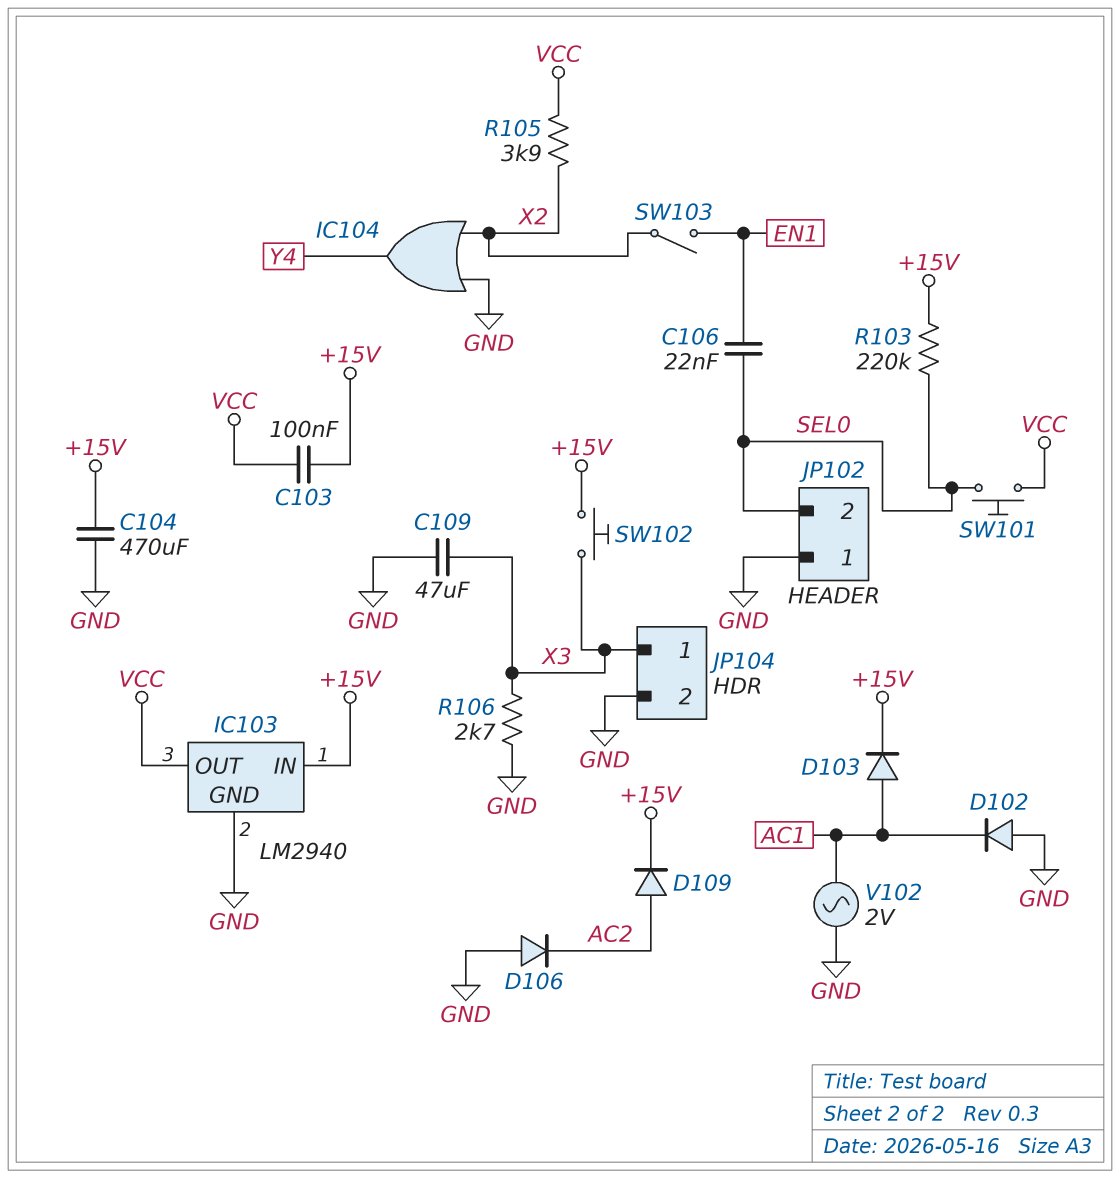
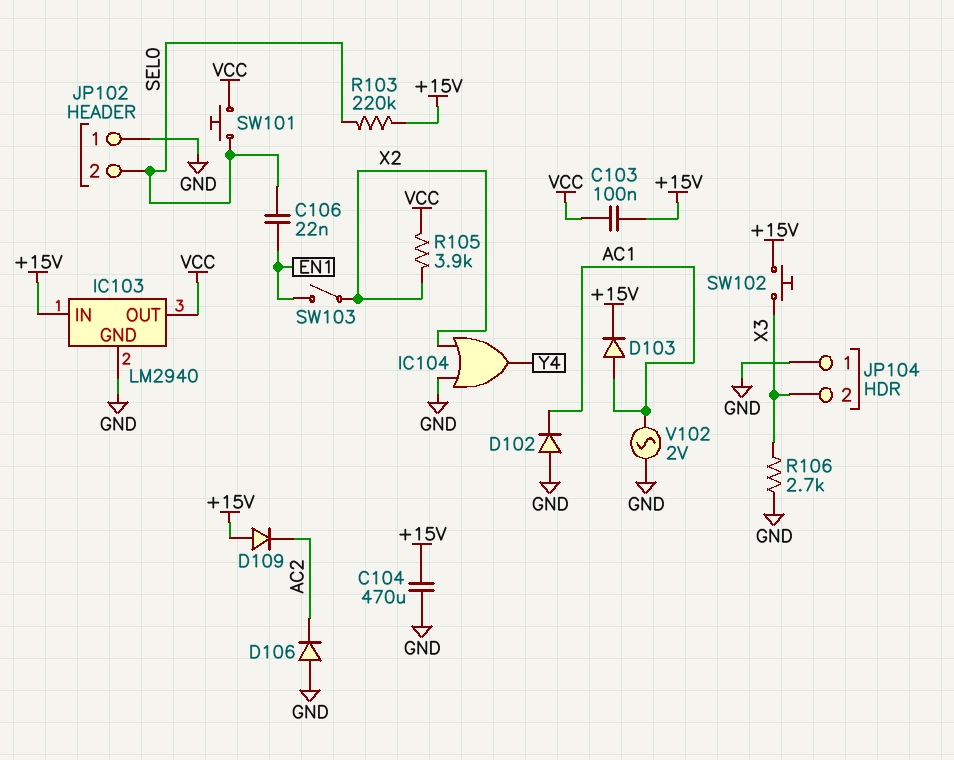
C109: 47uF (GND, X3) -> none
D109: diode (A AC2, K +15V) -> diode (A +15V, K AC2)
JP104 pin 1: X3 -> GND
JP104 pin 2: GND -> X3

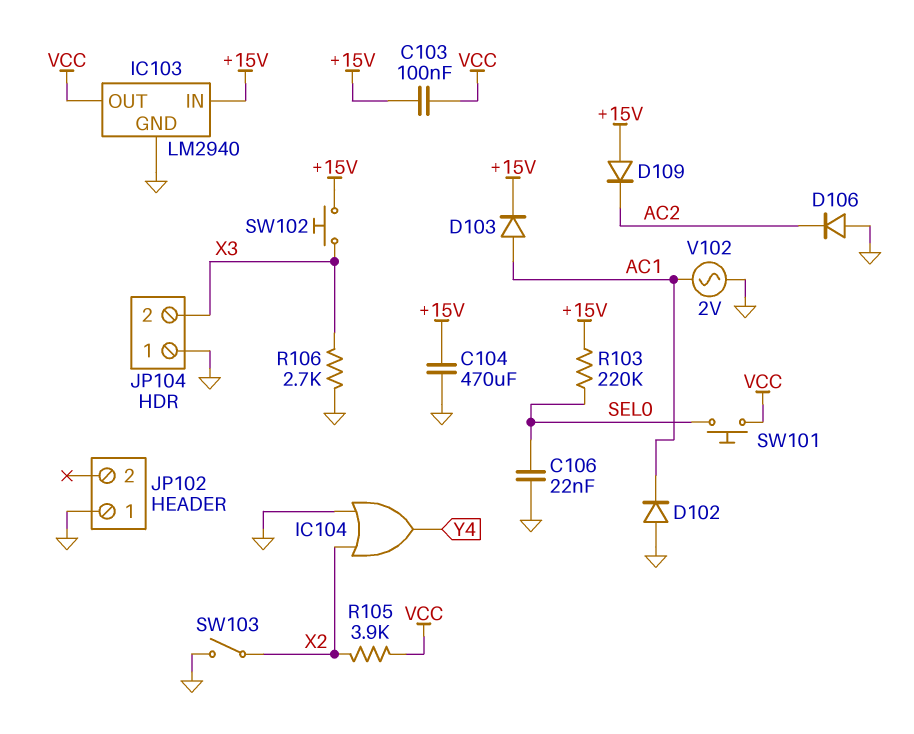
C106: 22nF (EN1, SEL0) -> 22nF (GND, SEL0)
JP102 pin 2: SEL0 -> none
SW103: switch (EN1, X2) -> switch (GND, X2)

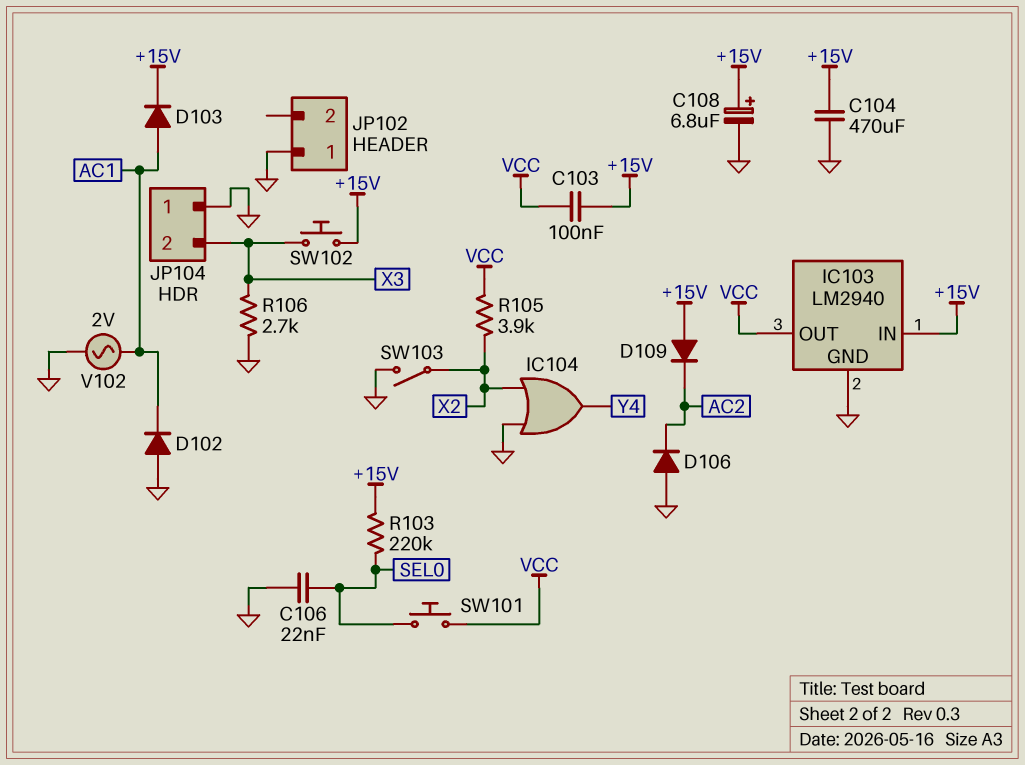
C108: none -> 6.8uF (plus +15V, minus GND)

